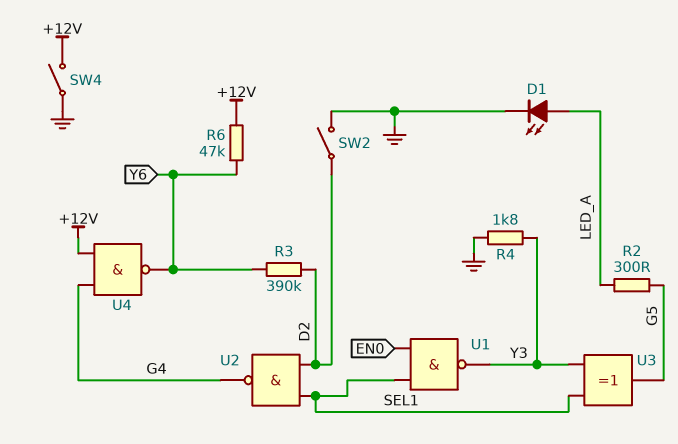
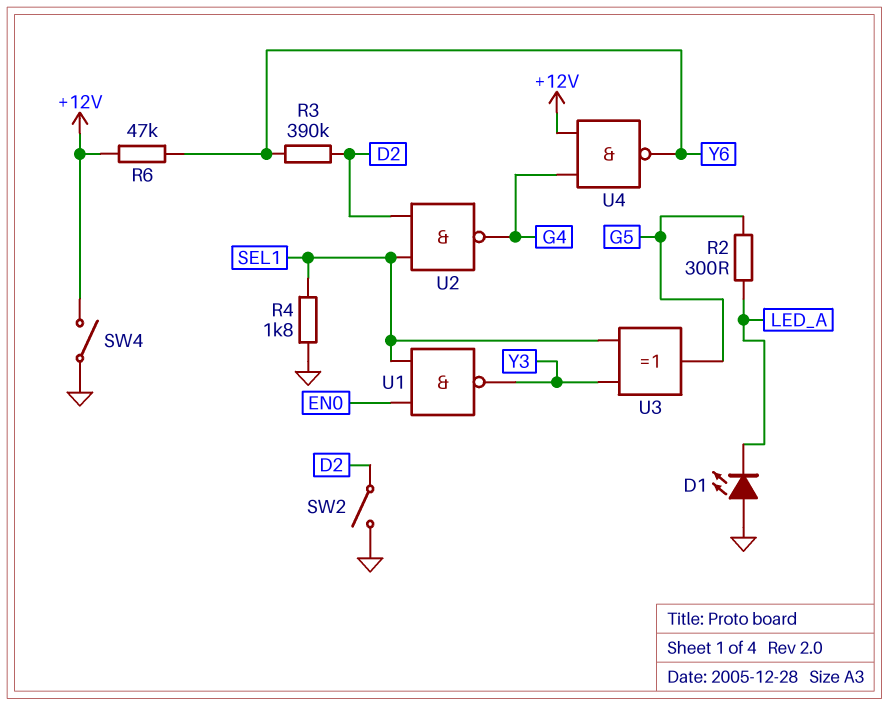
D1: LED (A LED_A, K GND) -> LED (A GND, K LED_A)
R4: 1.8k (GND, Y3) -> 1.8k (GND, SEL1)

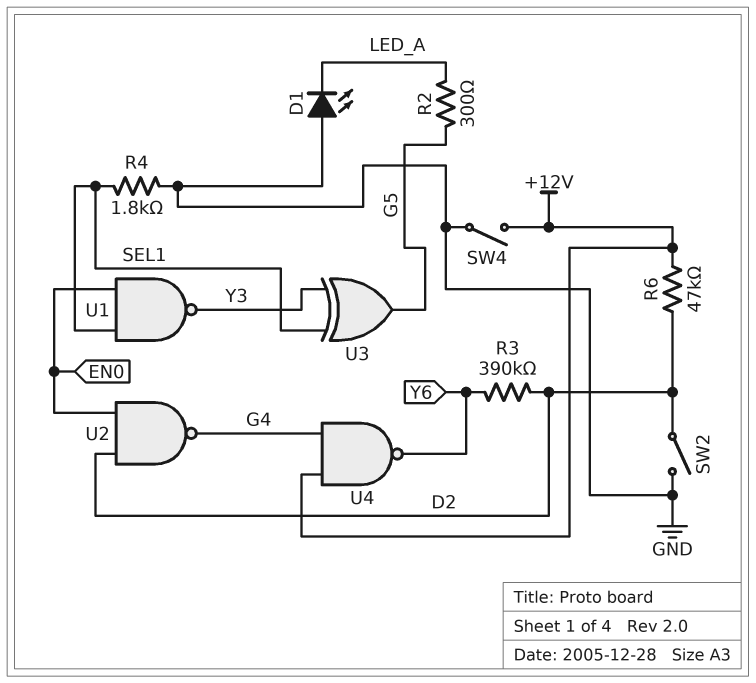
R6: 47k (+12V, Y6) -> 47k (+12V, D2)
U2: NAND (in D2, in SEL1, out G4) -> NAND (in D2, in EN0, out G4)

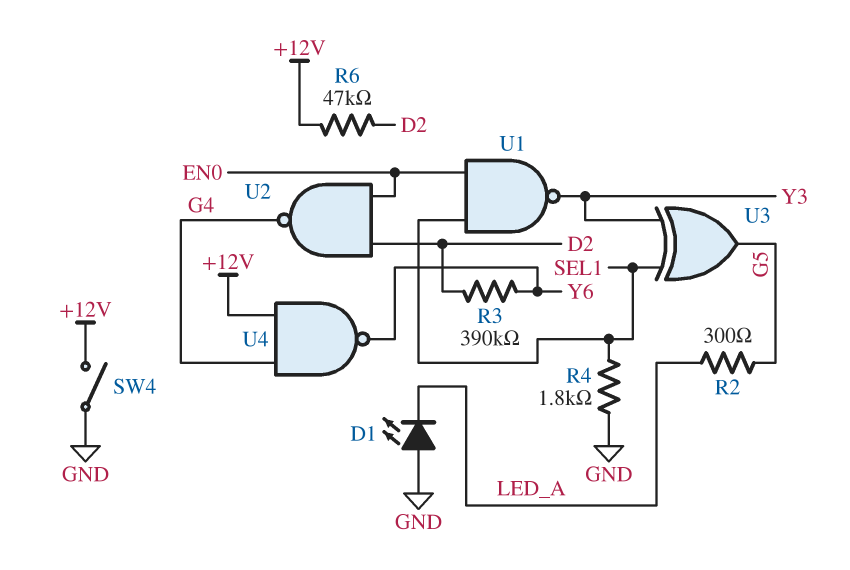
SW2: switch (D2, GND) -> none

